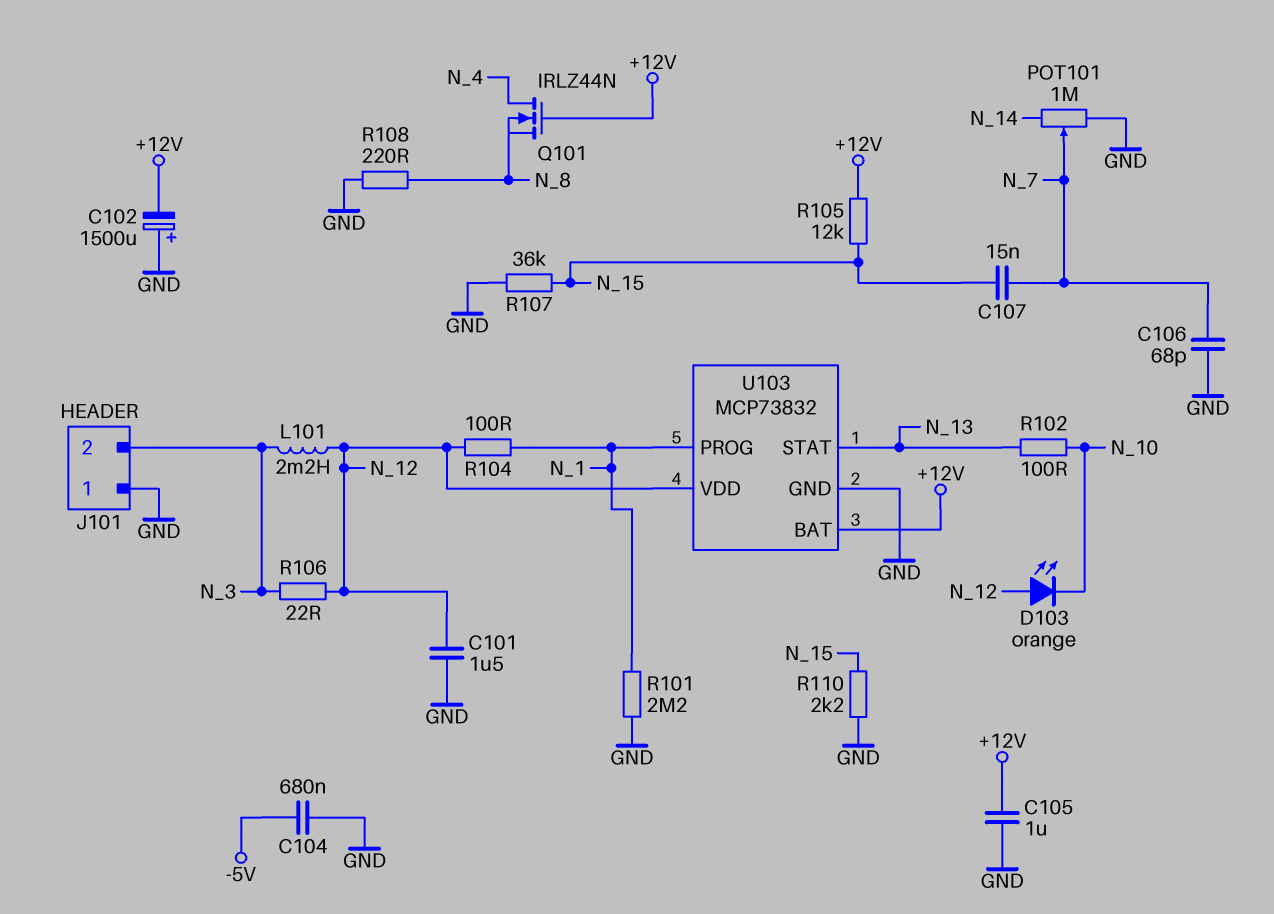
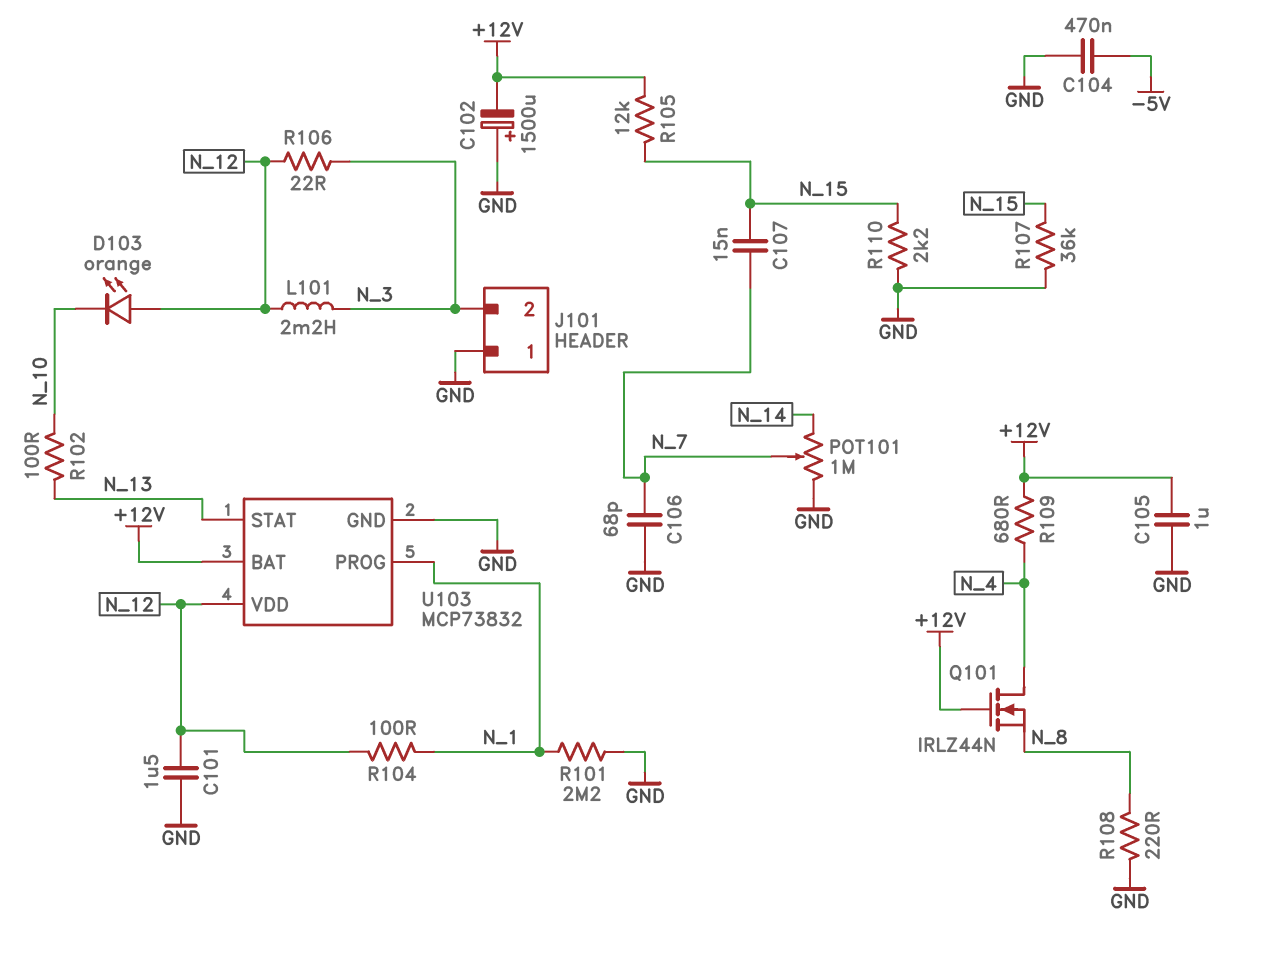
C104: 680nF (-5V, GND) -> 470nF (-5V, GND)
R109: none -> 680 (+12V, N_4)

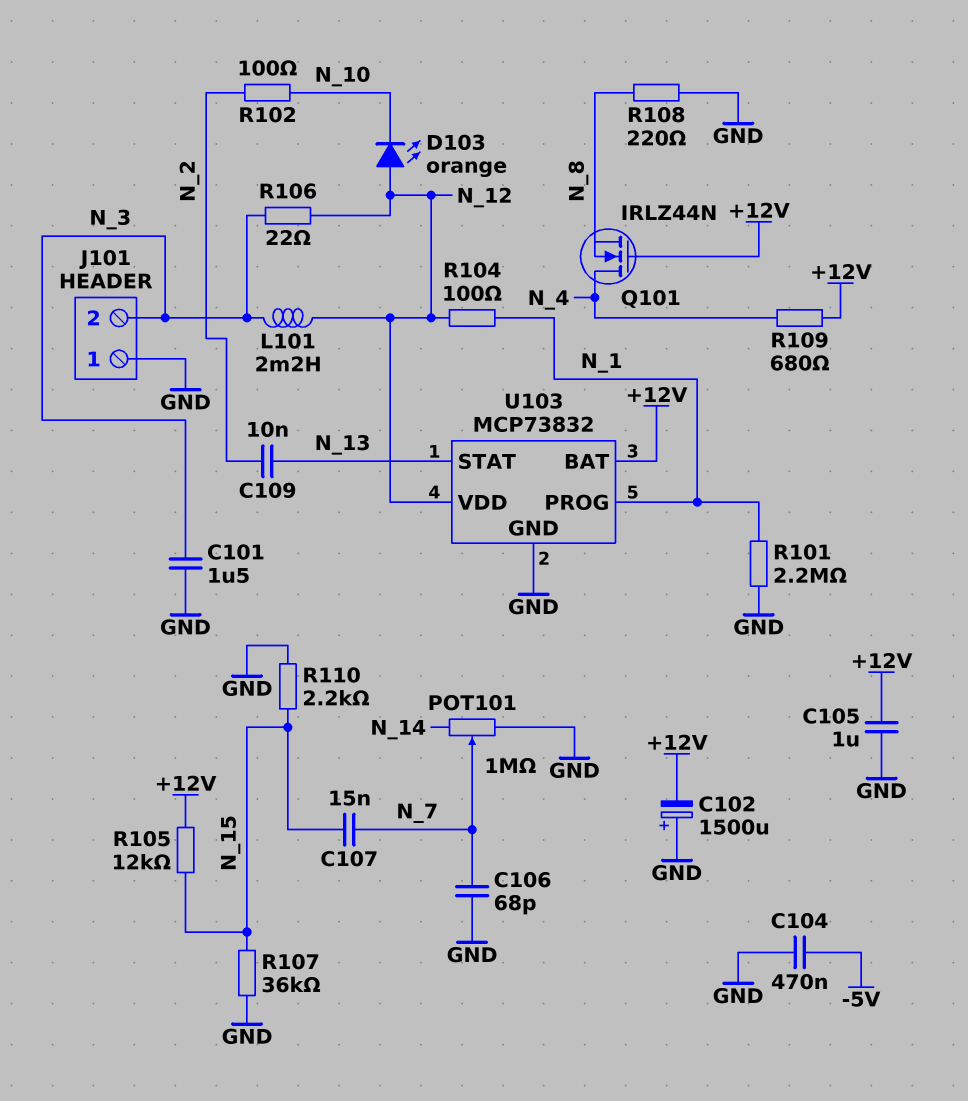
C101: 1.5uF (GND, N_12) -> 1.5uF (GND, N_3)
C109: none -> 10nF (N_2, N_13)
R102: 100 (N_10, N_13) -> 100 (N_2, N_10)

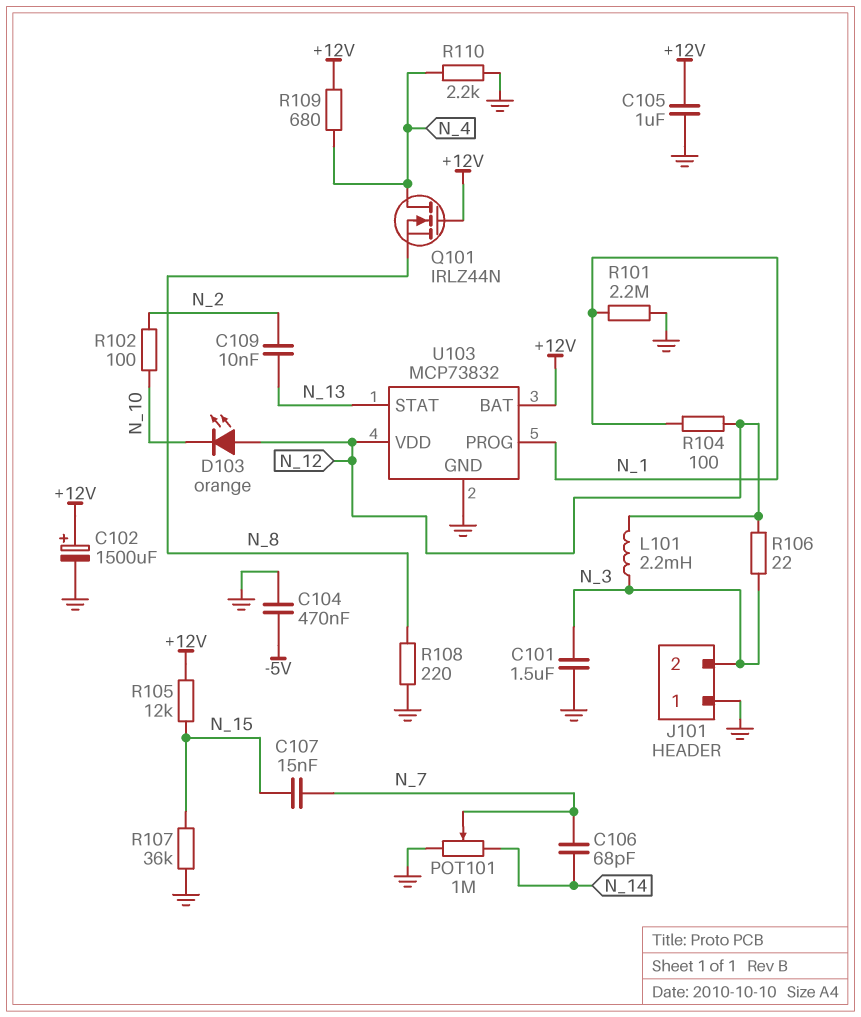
C102: 1500uF (plus GND, minus +12V) -> 1500uF (plus +12V, minus GND)
C106: 68pF (GND, N_7) -> 68pF (N_7, N_14)
R110: 2.2k (GND, N_15) -> 2.2k (GND, N_4)

